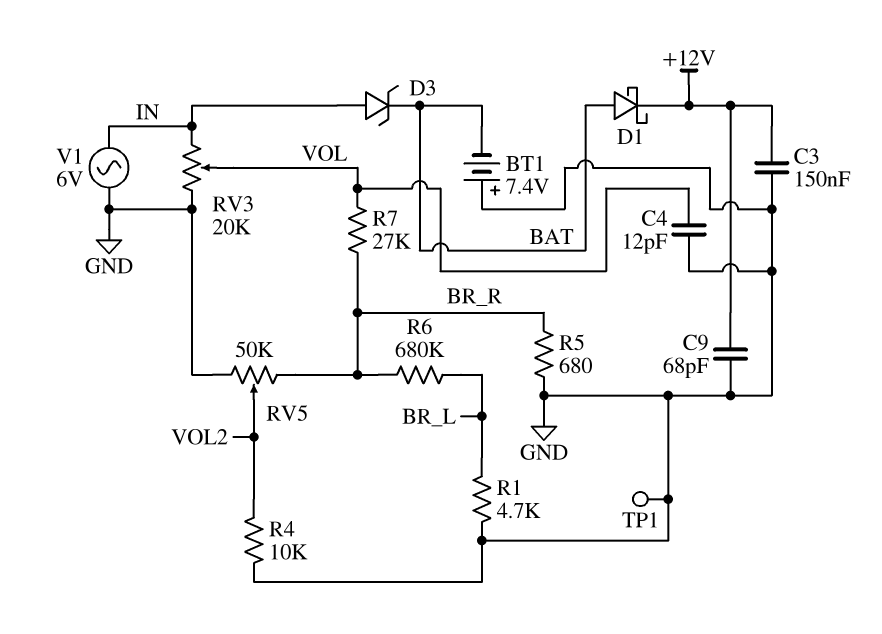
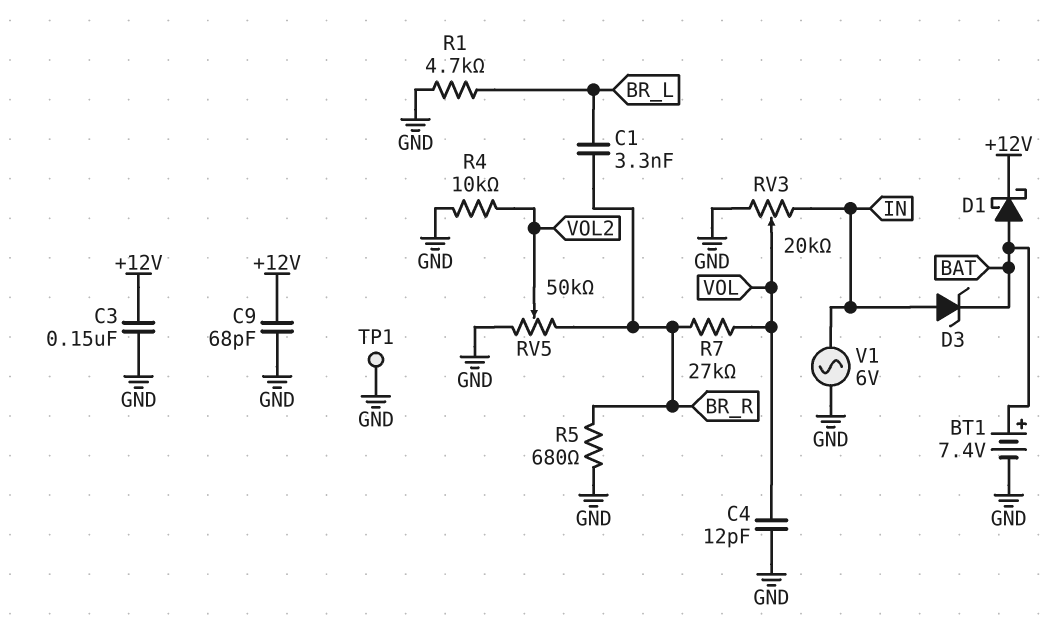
BT1: 7.4V (plus GND, minus BAT) -> 7.4V (plus BAT, minus GND)
C1: none -> 3.3nF (BR_L, BR_R)
R6: 680k (BR_L, BR_R) -> none

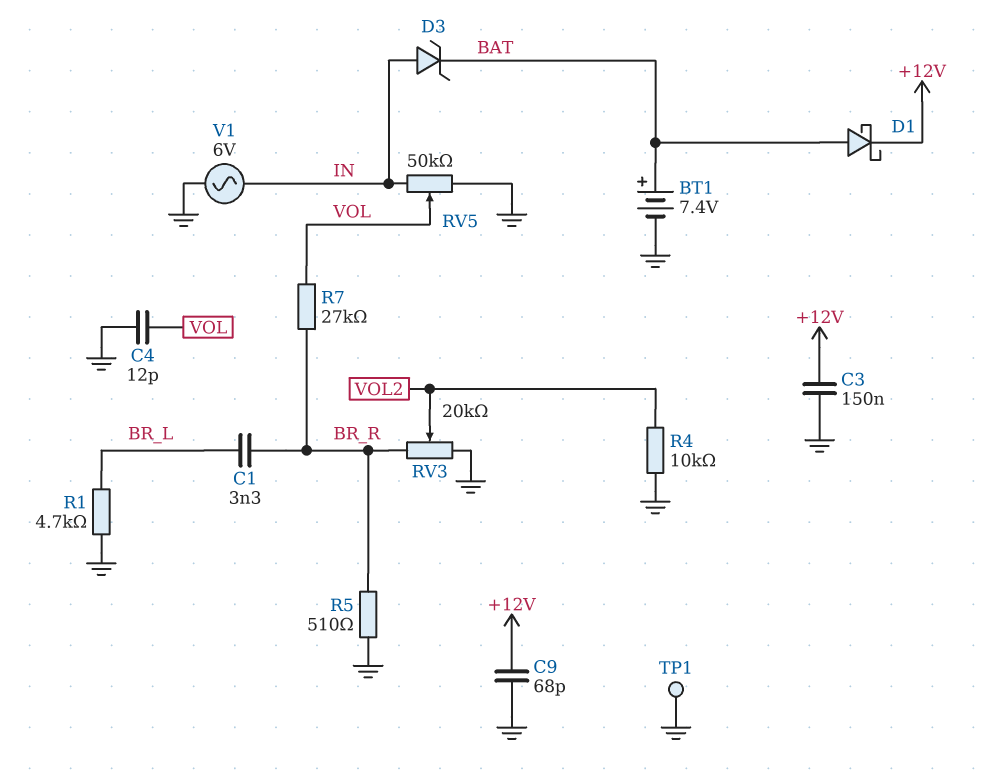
R5: 680 (BR_R, GND) -> 510 (BR_R, GND)
RV3: 20k (GND, IN, wiper VOL) -> 20k (BR_R, GND, wiper VOL2)
RV5: 50k (BR_R, GND, wiper VOL2) -> 50k (GND, IN, wiper VOL)

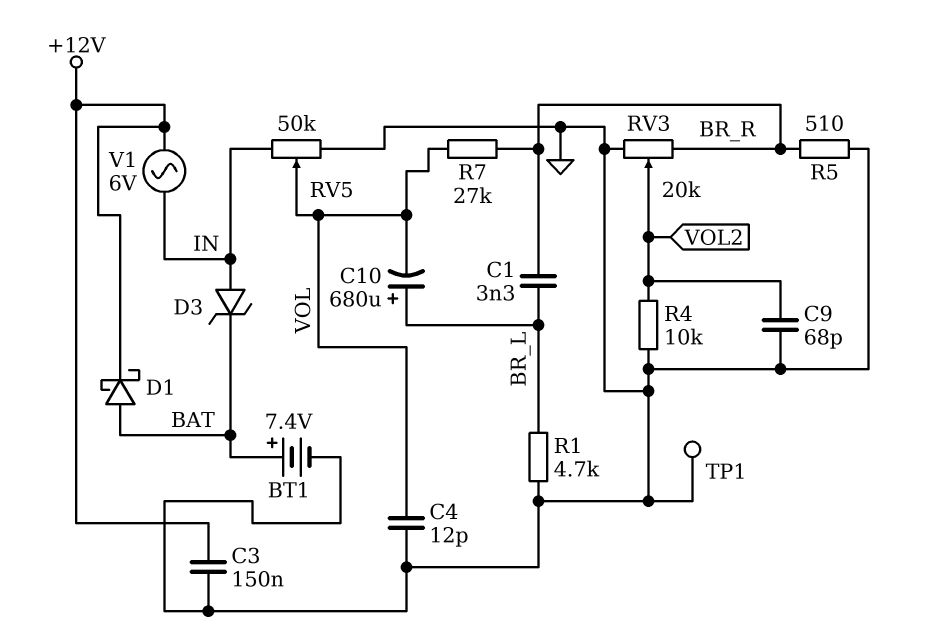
C9: 68pF (+12V, GND) -> 68pF (GND, VOL2)
C10: none -> 680uF (plus BR_L, minus VOL)
V1: AC 6V (GND, IN) -> AC 6V (+12V, IN)

